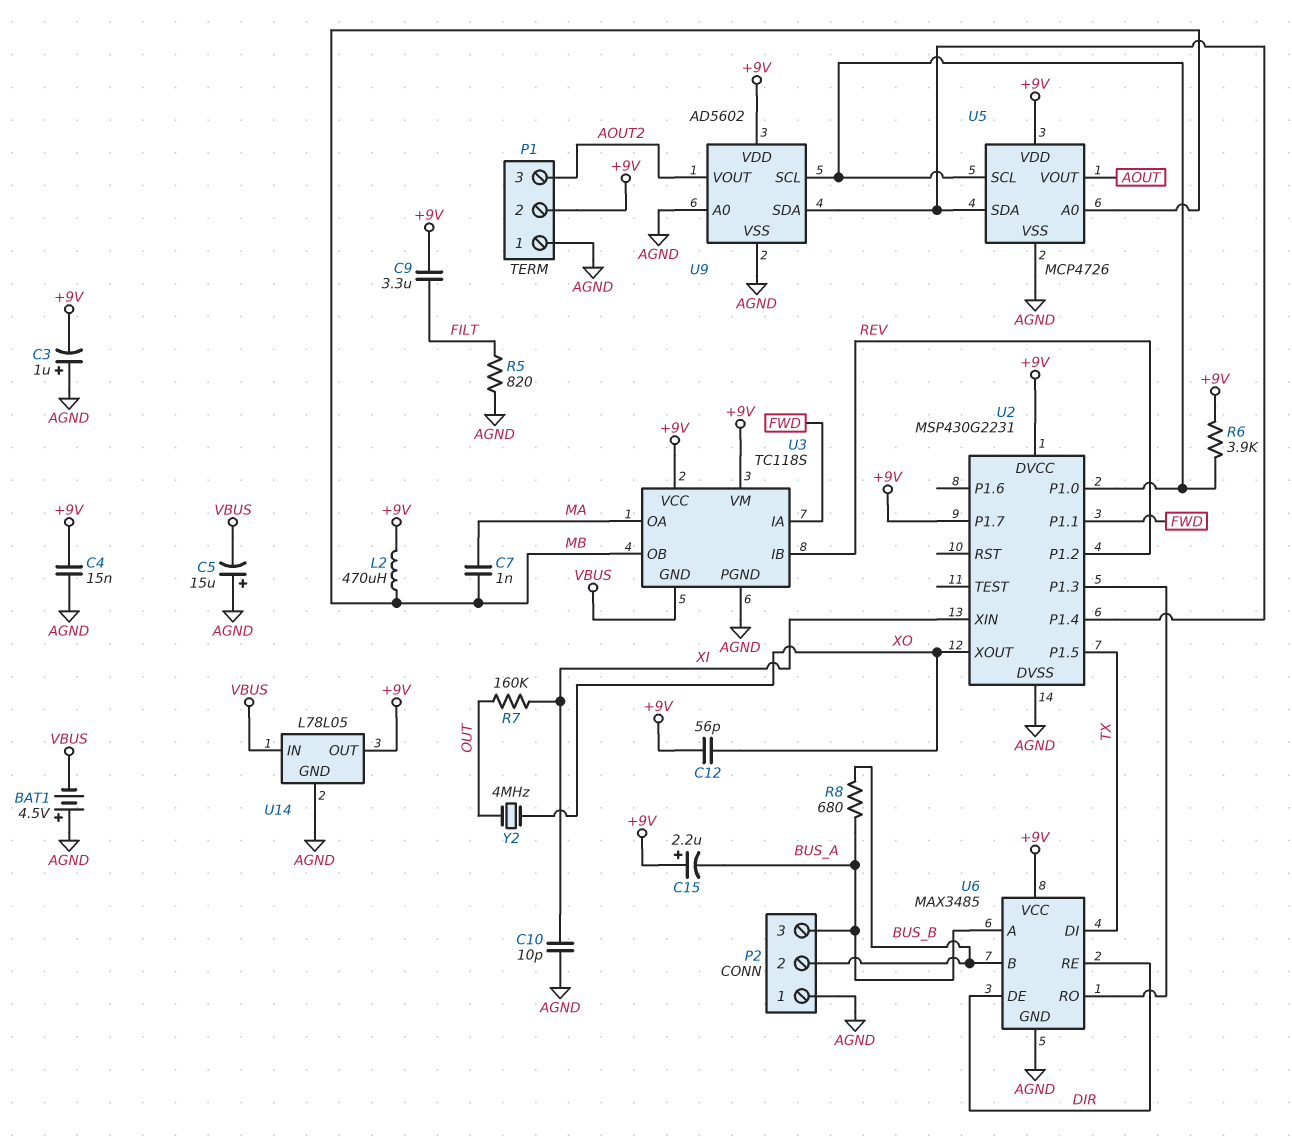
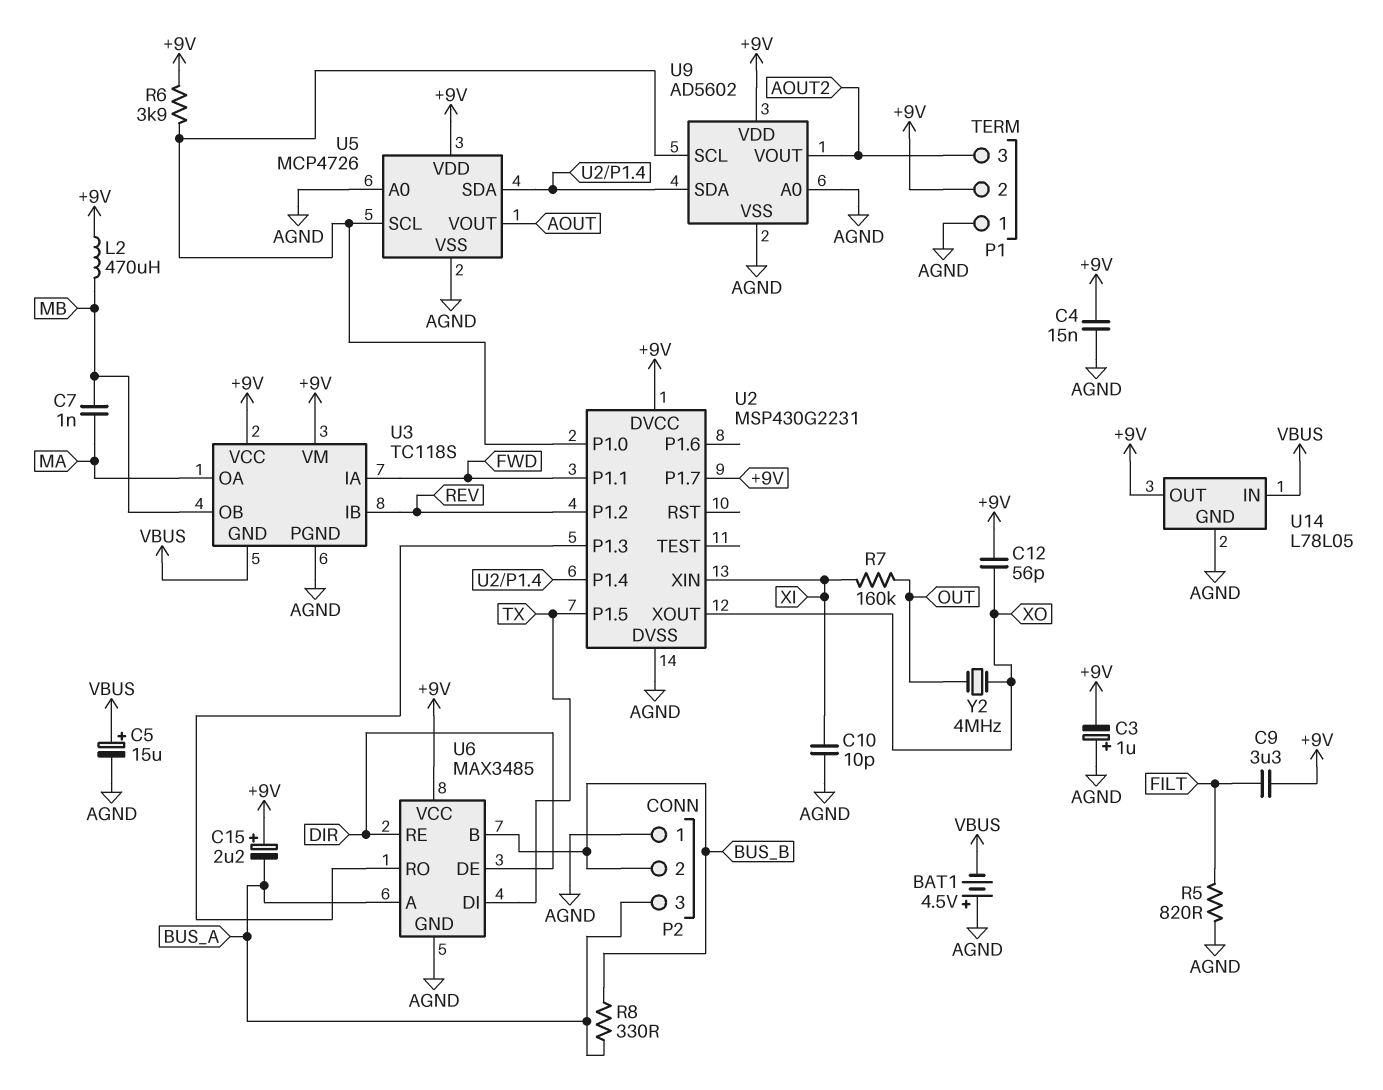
C5: 15uF (plus AGND, minus VBUS) -> 15uF (plus VBUS, minus AGND)
R8: 680 (BUS_A, BUS_B) -> 330 (BUS_A, BUS_B)
U5 pin A0: MB -> AGND

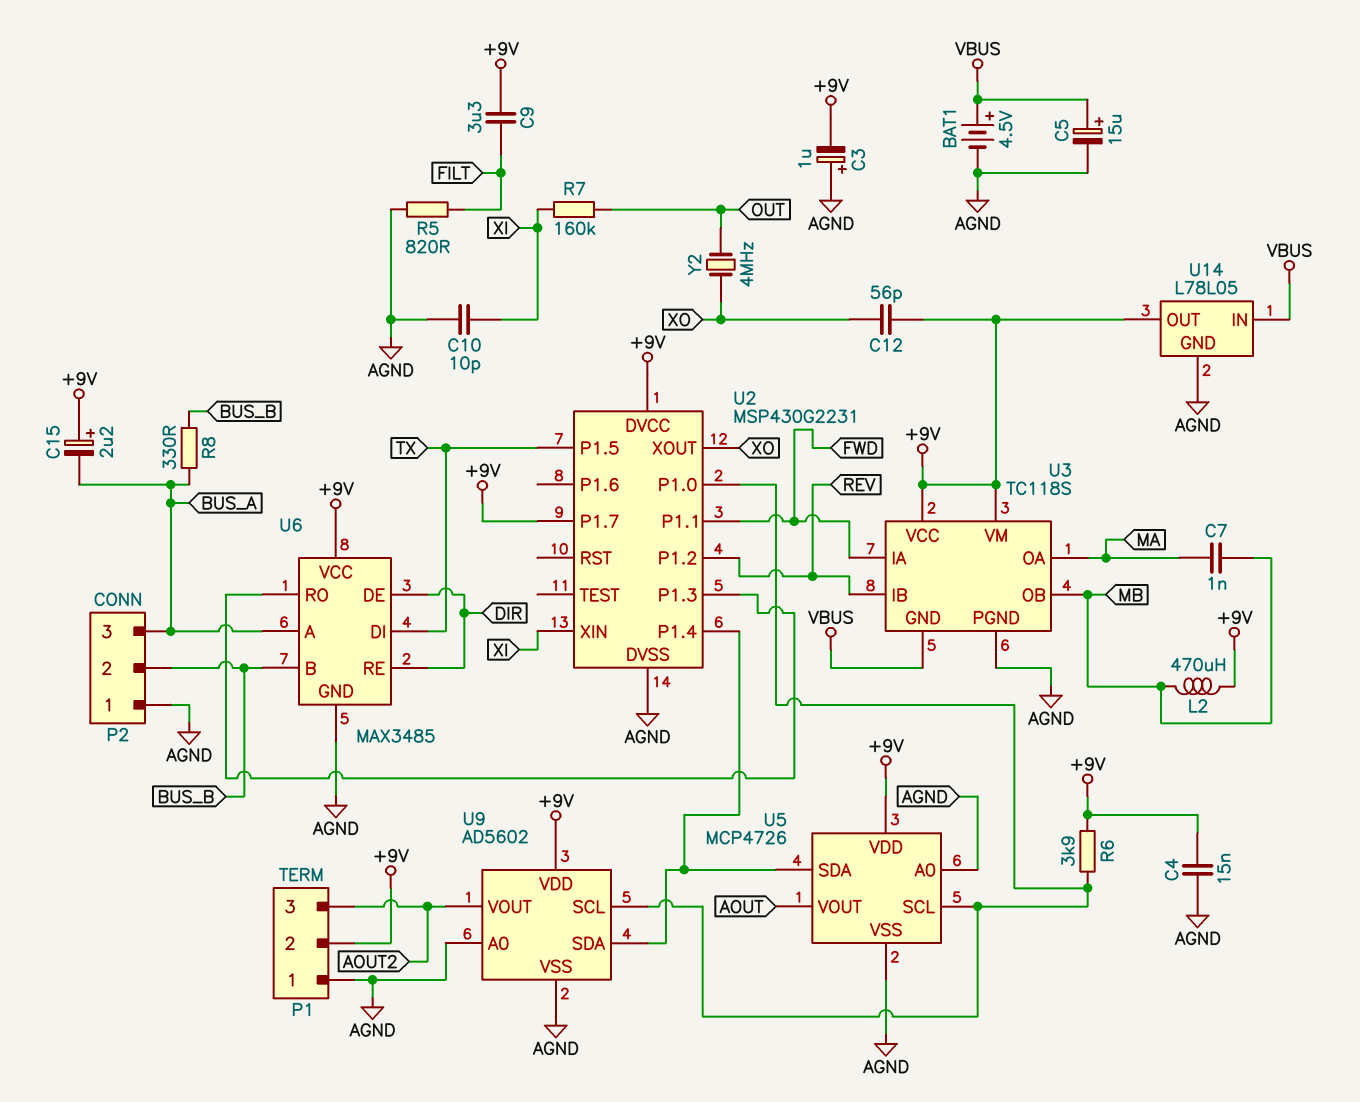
BAT1: 4.5V (plus AGND, minus VBUS) -> 4.5V (plus VBUS, minus AGND)

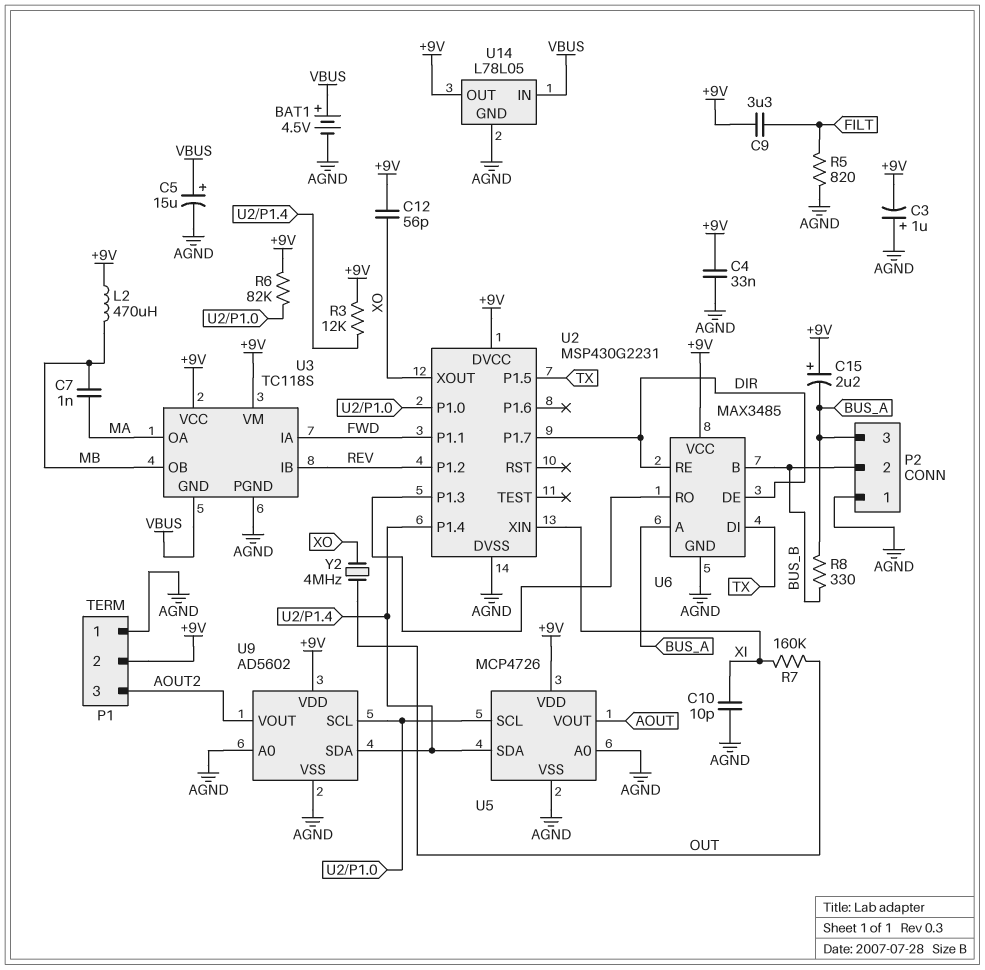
C4: 15nF (+9V, AGND) -> 33nF (+9V, AGND)
R3: none -> 12k (+9V, U2/P1.4)
R6: 3.9k (+9V, U2/P1.0) -> 82k (+9V, U2/P1.0)
U2 pin P1.7: +9V -> DIR

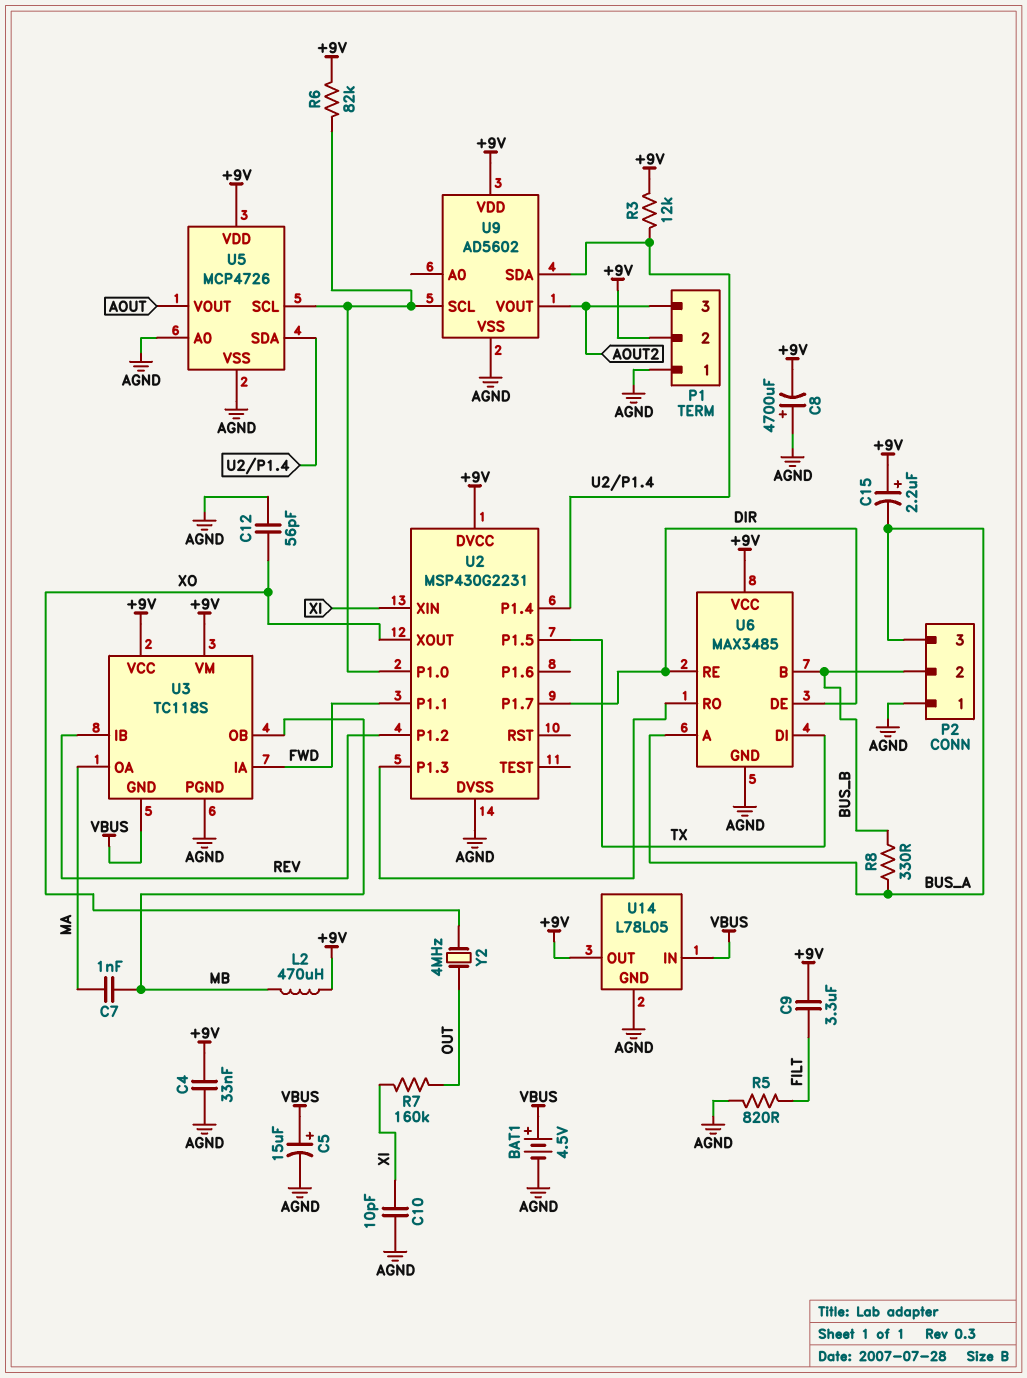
C3: 1uF (plus AGND, minus +9V) -> none
C8: none -> 4700uF (plus AGND, minus +9V)
C12: 56pF (+9V, XO) -> 56pF (AGND, XO)
U9 pin A0: AGND -> none

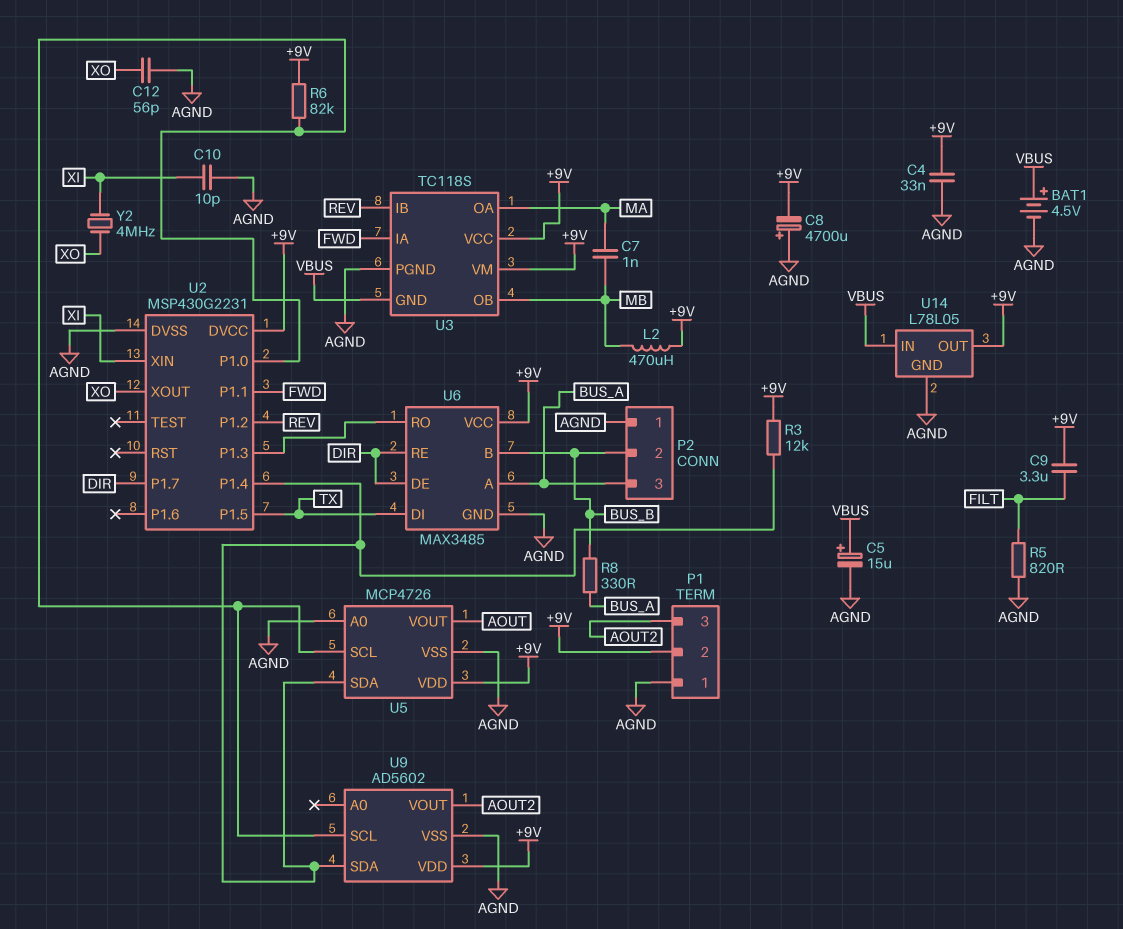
C15: 2.2uF (plus +9V, minus BUS_A) -> none
R7: 160k (OUT, XI) -> none
Y2: 4MHz (OUT, XO) -> 4MHz (XI, XO)

